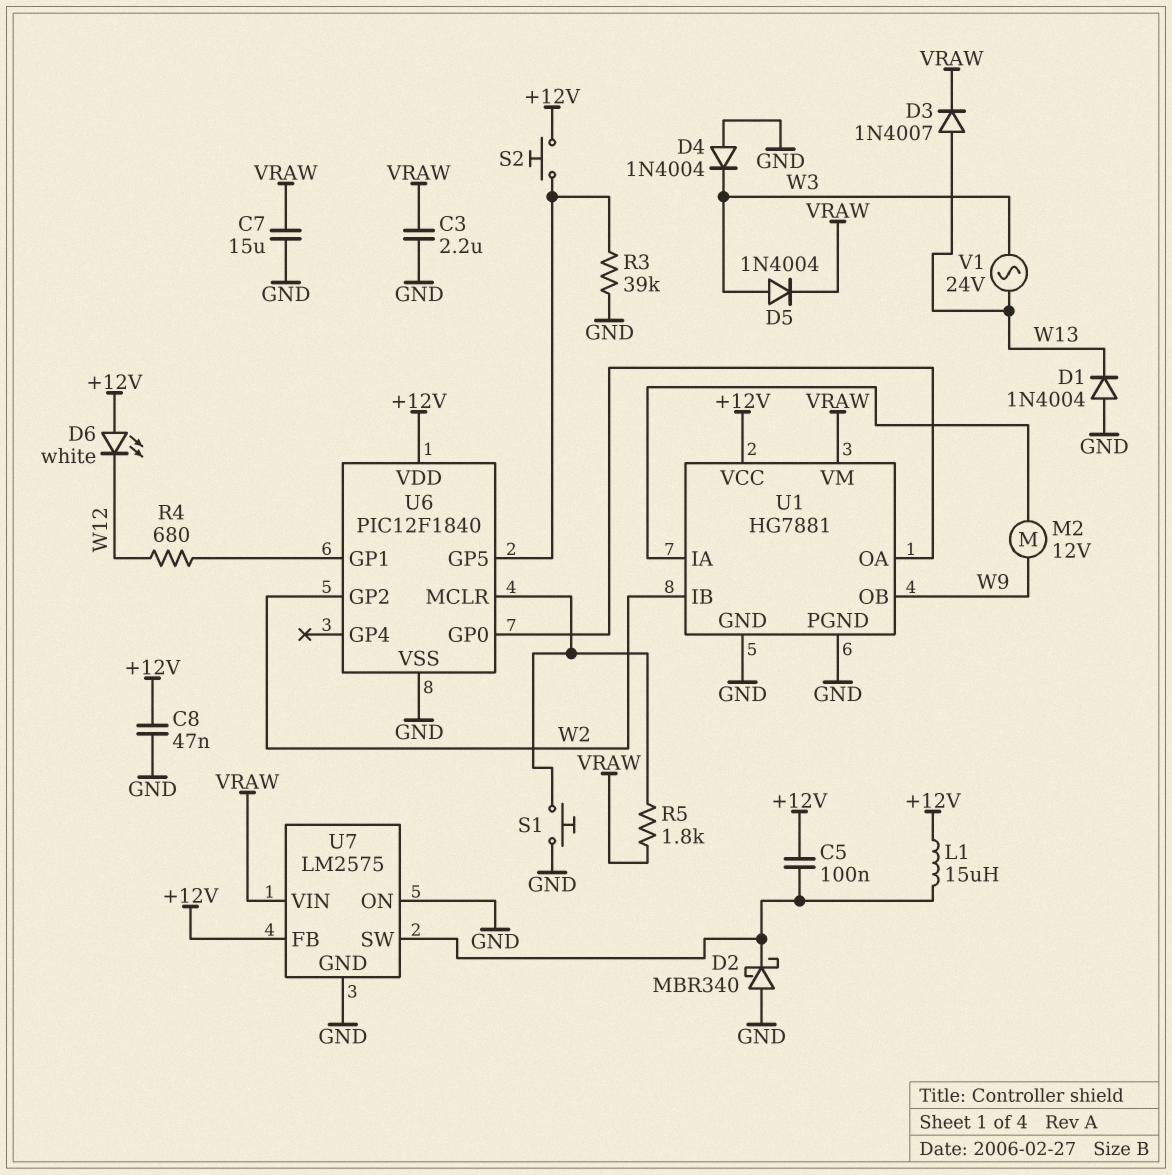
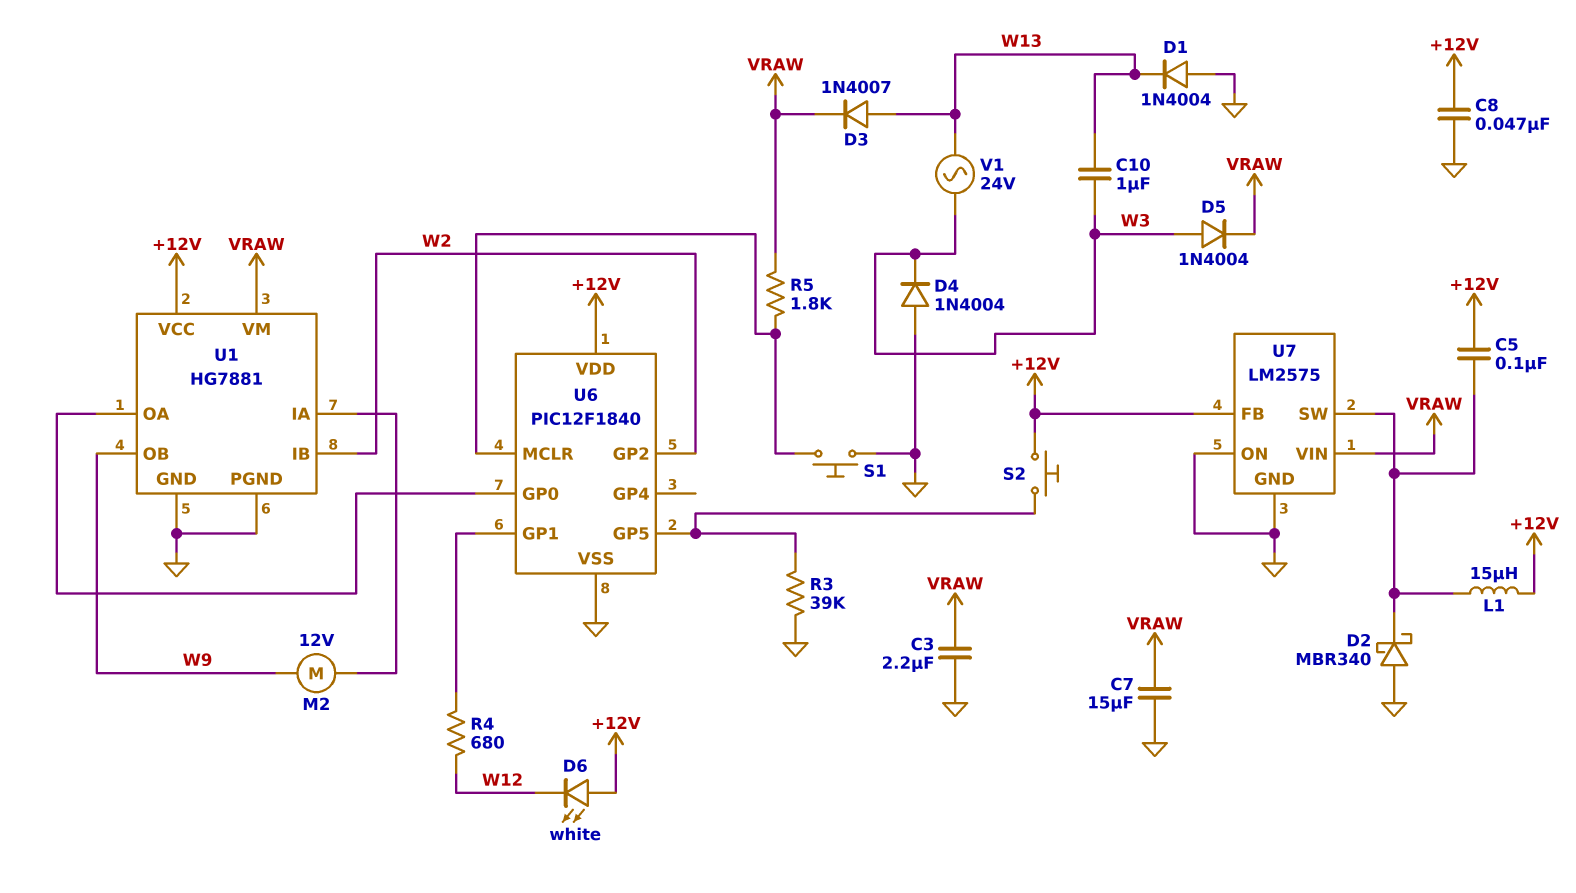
C10: none -> 1uF (W3, W13)

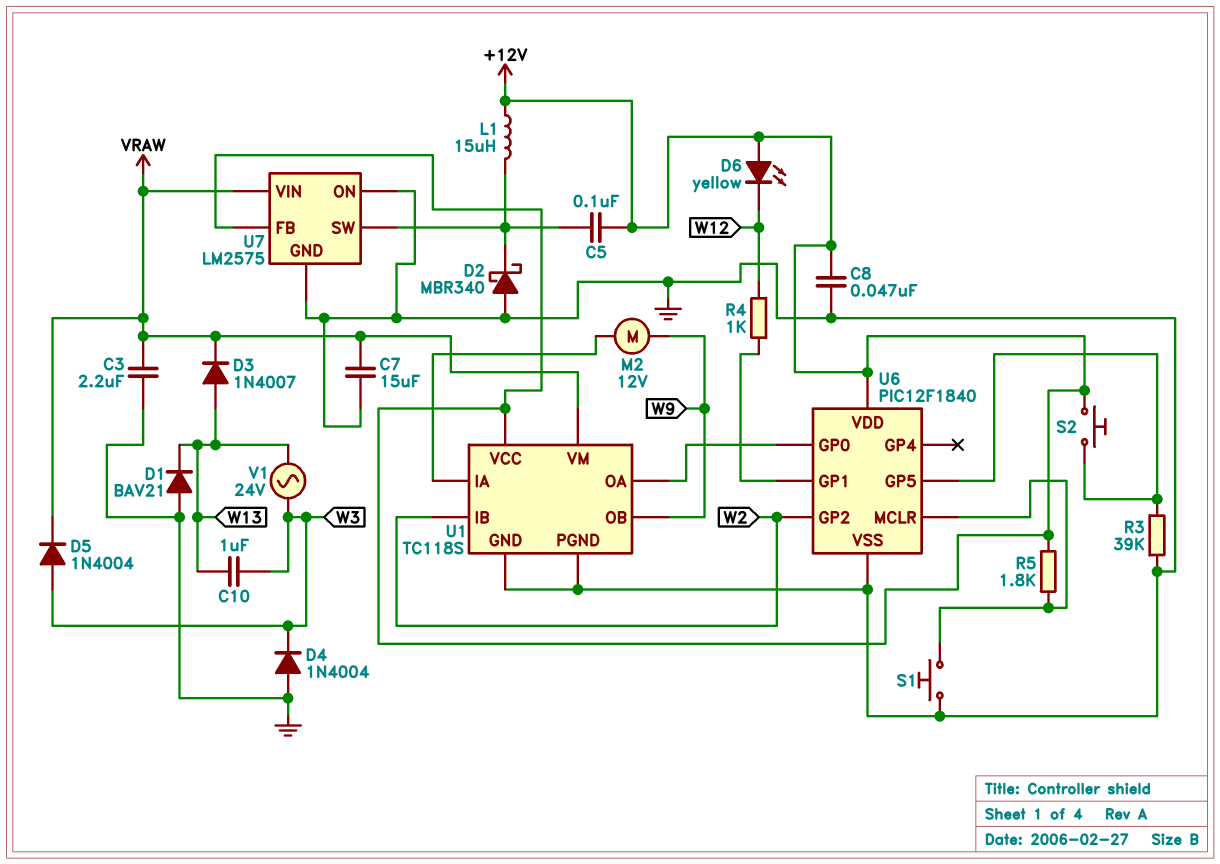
D1: diode 1N4004 (A GND, K W13) -> diode BAV21 (A GND, K W13)
D6: LED white (A +12V, K W12) -> LED yellow (A +12V, K W12)
R4: 680 (U6/GP1, W12) -> 1k (U6/GP1, W12)
R5: 1.8k (U6/MCLR, VRAW) -> 1.8k (+12V, U6/MCLR)
U1: HG7881 -> TC118S

